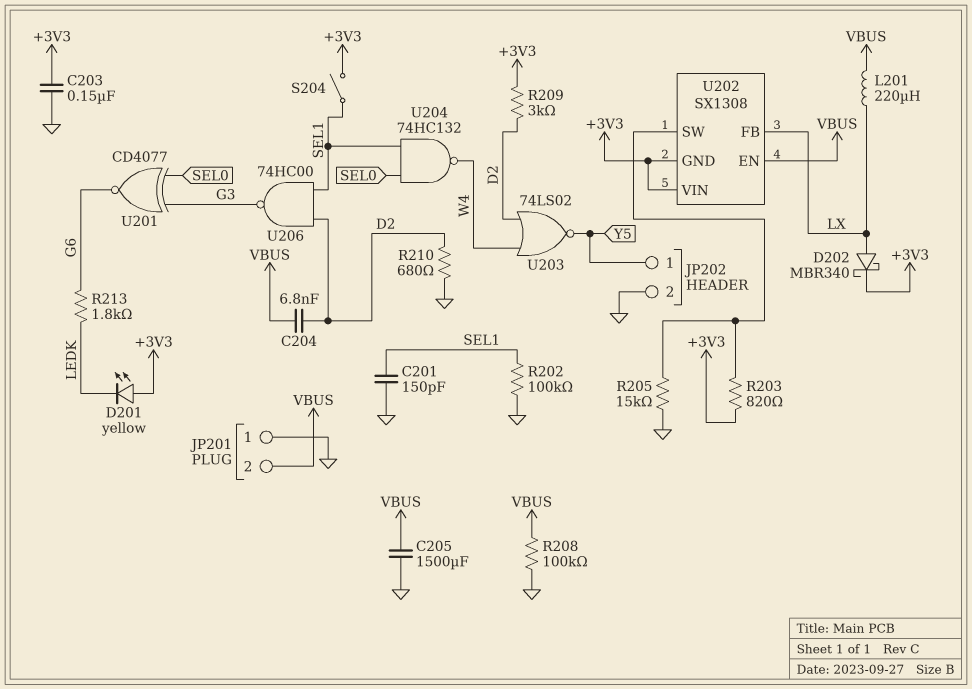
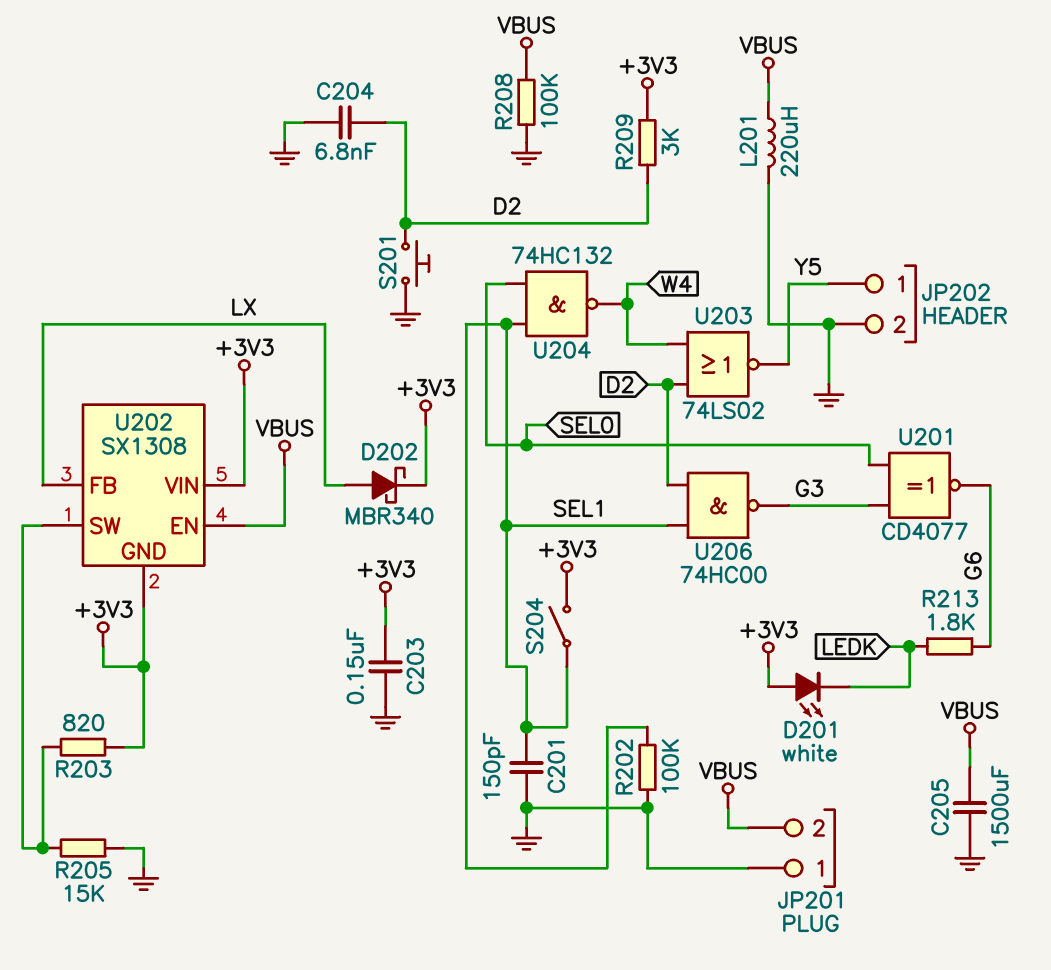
C204: 6.8nF (D2, VBUS) -> 6.8nF (D2, GND)
D201: LED yellow (A +3V3, K LEDK) -> LED white (A +3V3, K LEDK)
L201: 220uH (LX, VBUS) -> 220uH (GND, VBUS)
R210: 680 (D2, GND) -> none
S201: none -> button (D2, GND)

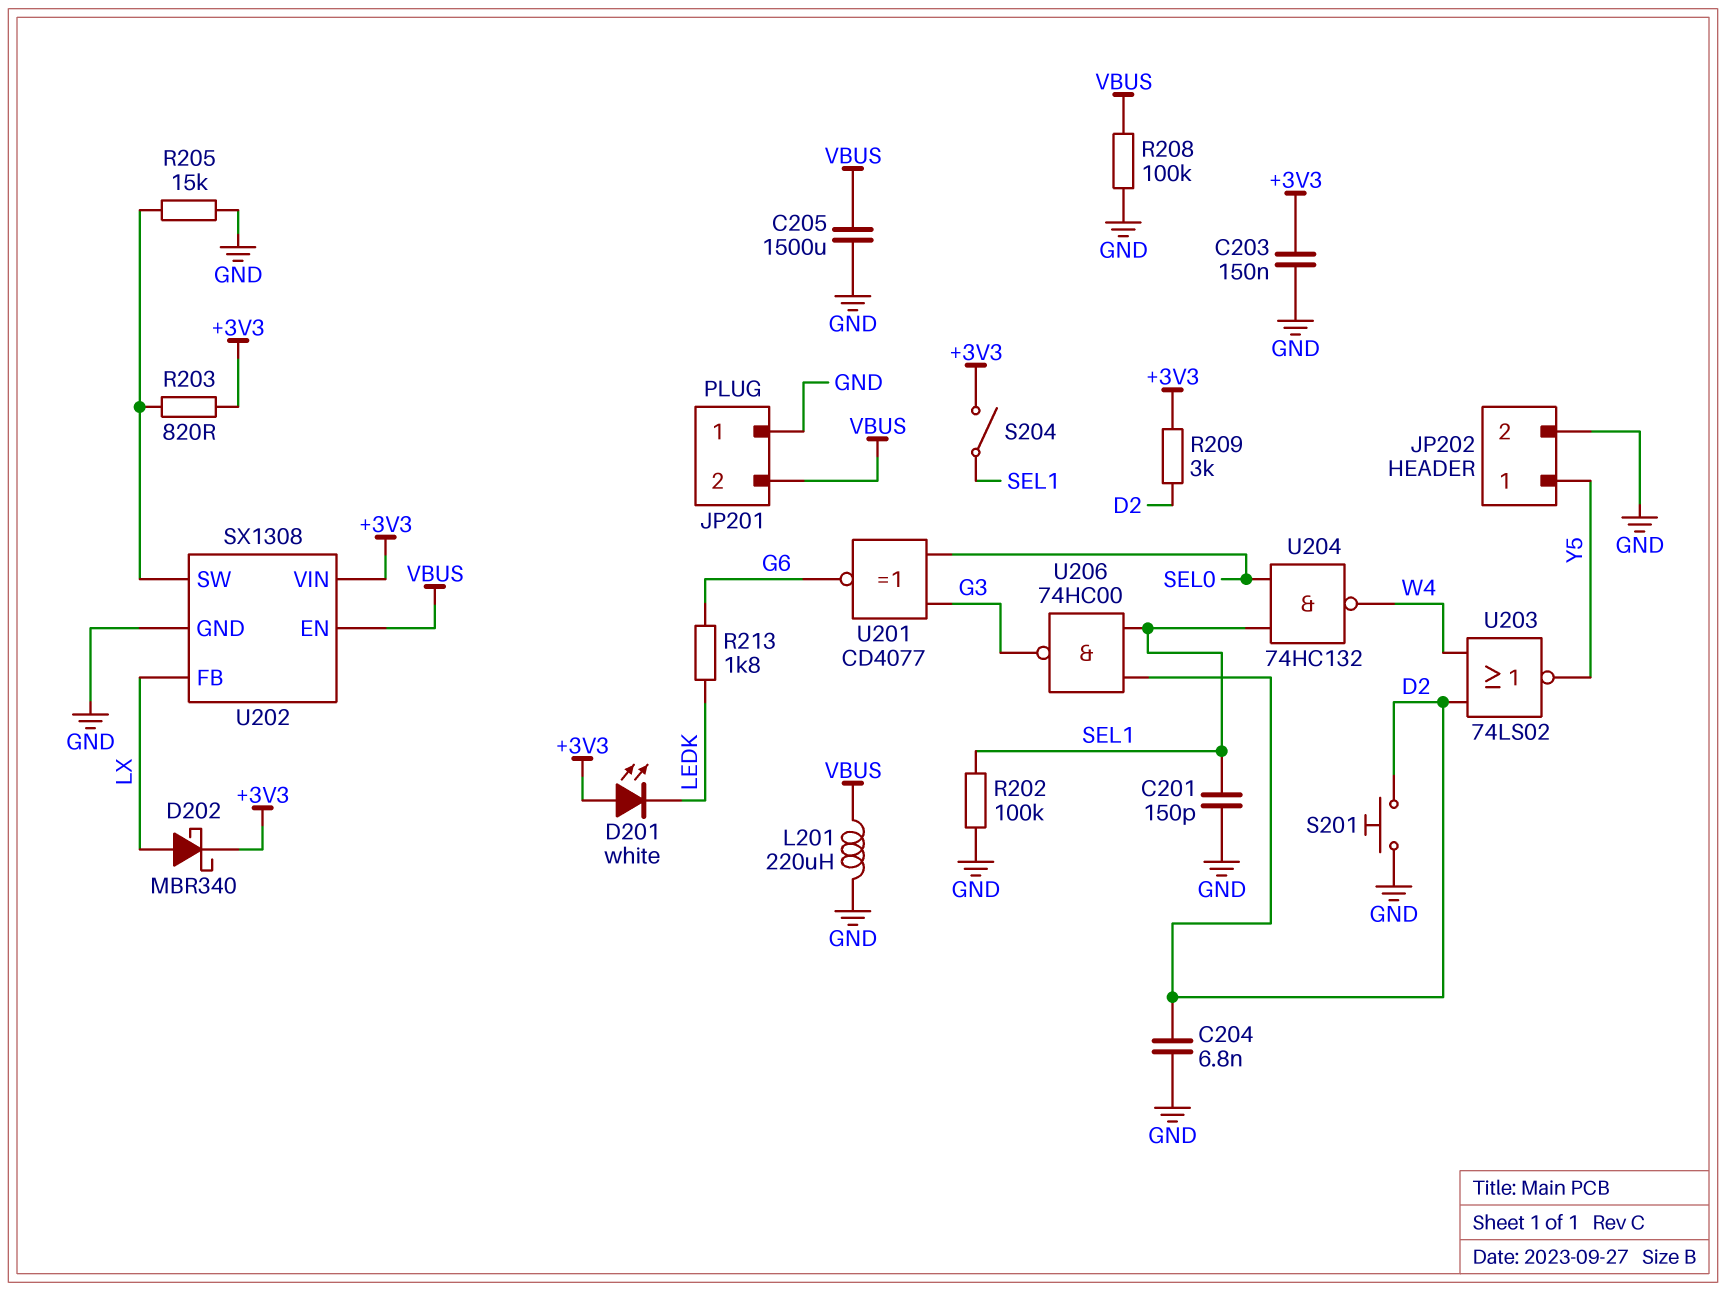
U202 pin GND: +3V3 -> GND

